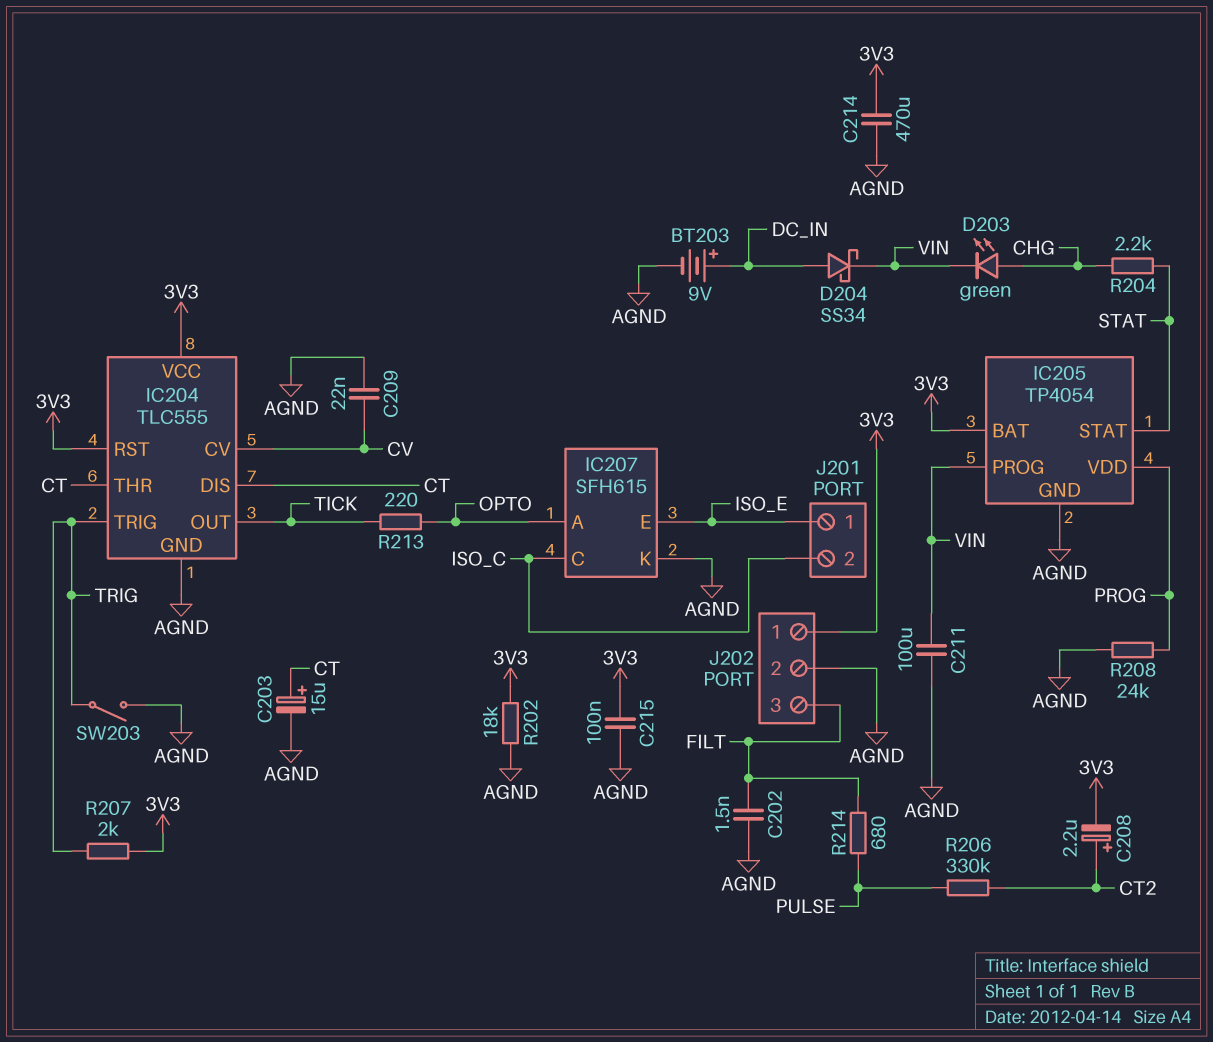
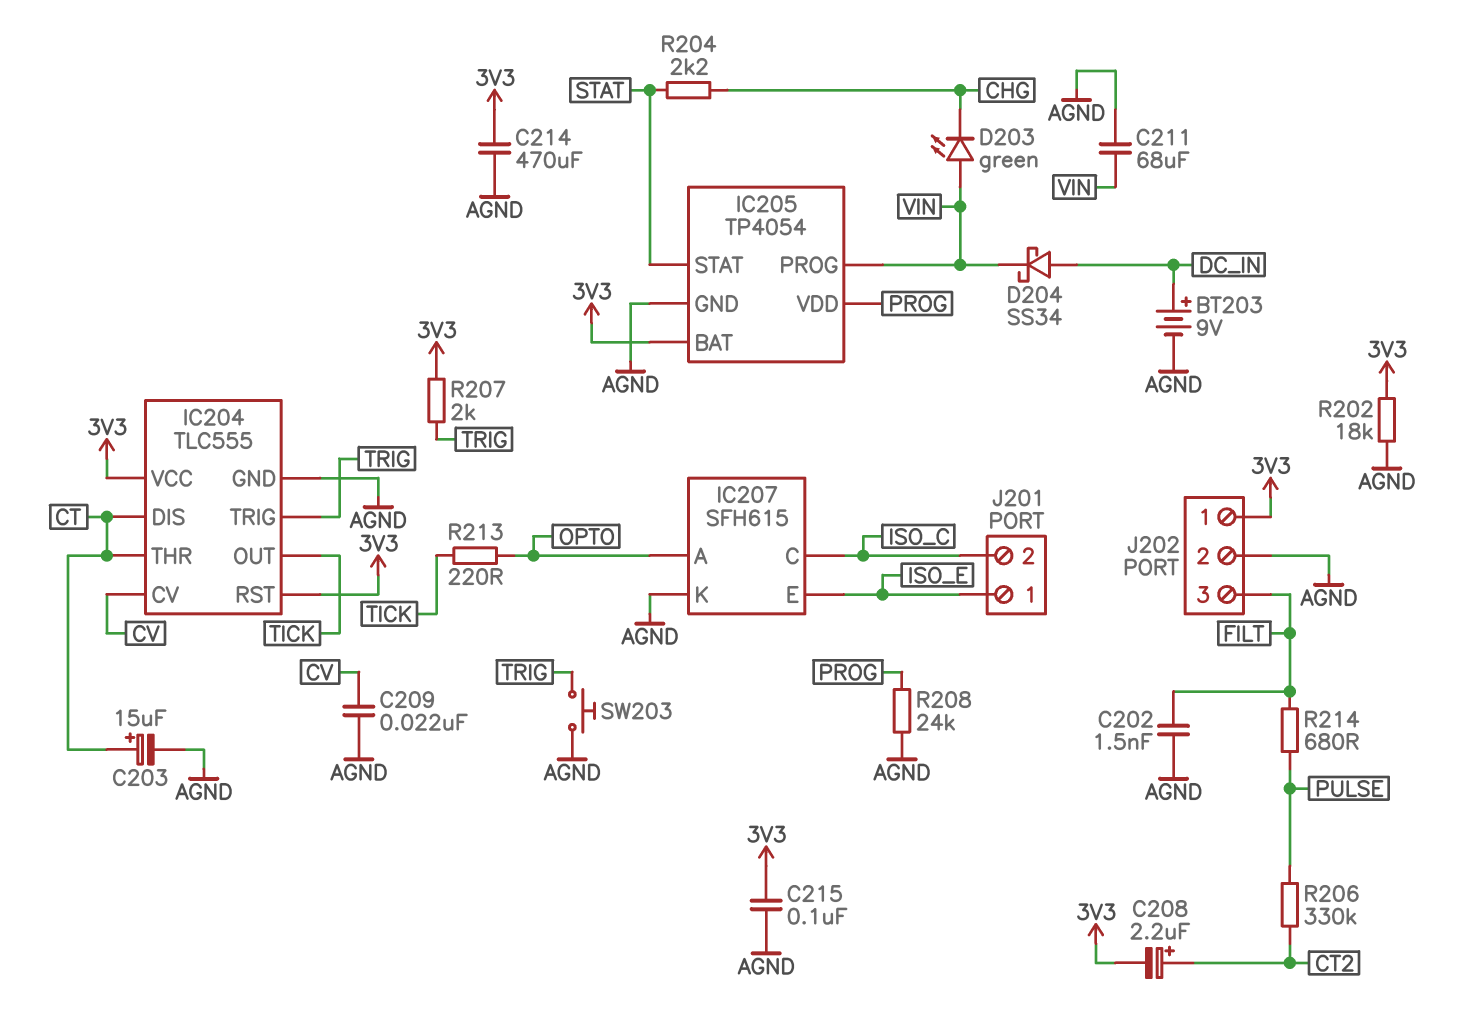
C211: 100uF (AGND, VIN) -> 68uF (AGND, VIN)
D203: LED green (A CHG, K VIN) -> LED green (A VIN, K CHG)
SW203: switch (AGND, TRIG) -> button (AGND, TRIG)

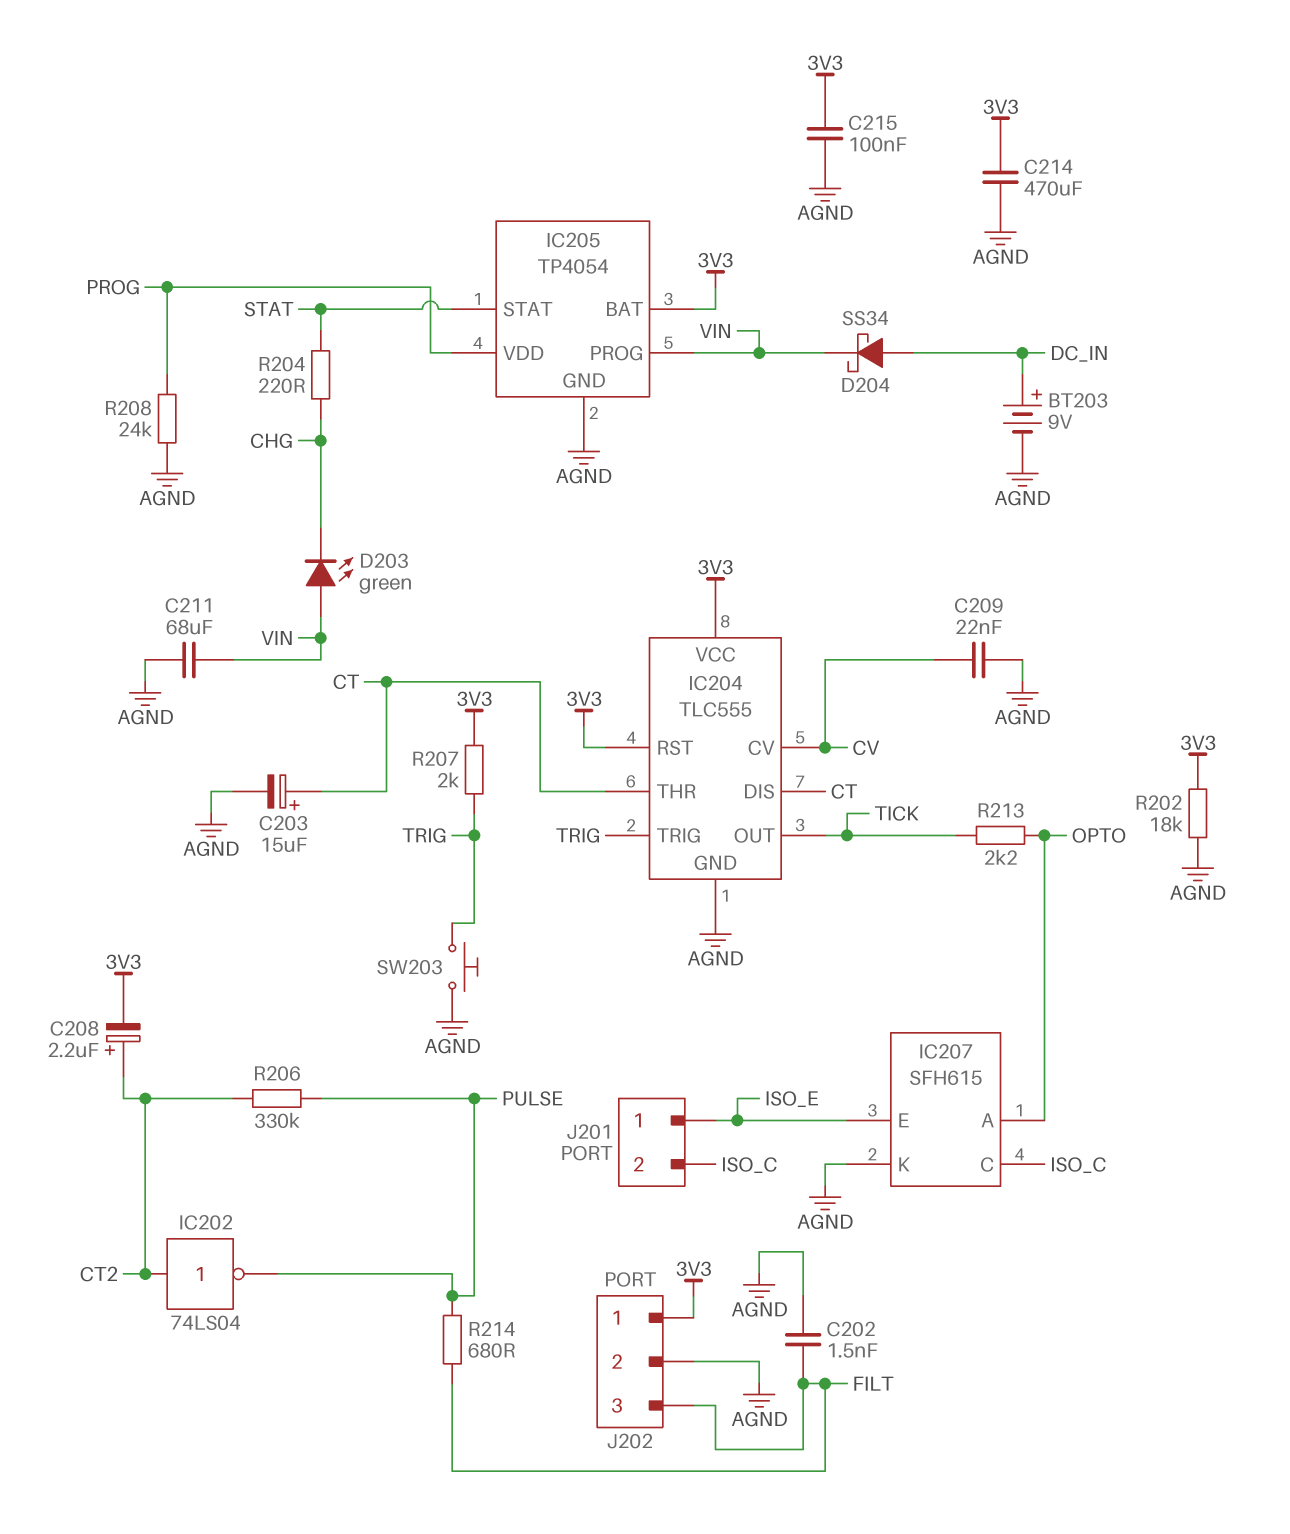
IC202: none -> NOT 74LS04 (in CT2, out PULSE)
R204: 2.2k (CHG, STAT) -> 220 (CHG, STAT)
R213: 220 (OPTO, TICK) -> 2.2k (OPTO, TICK)

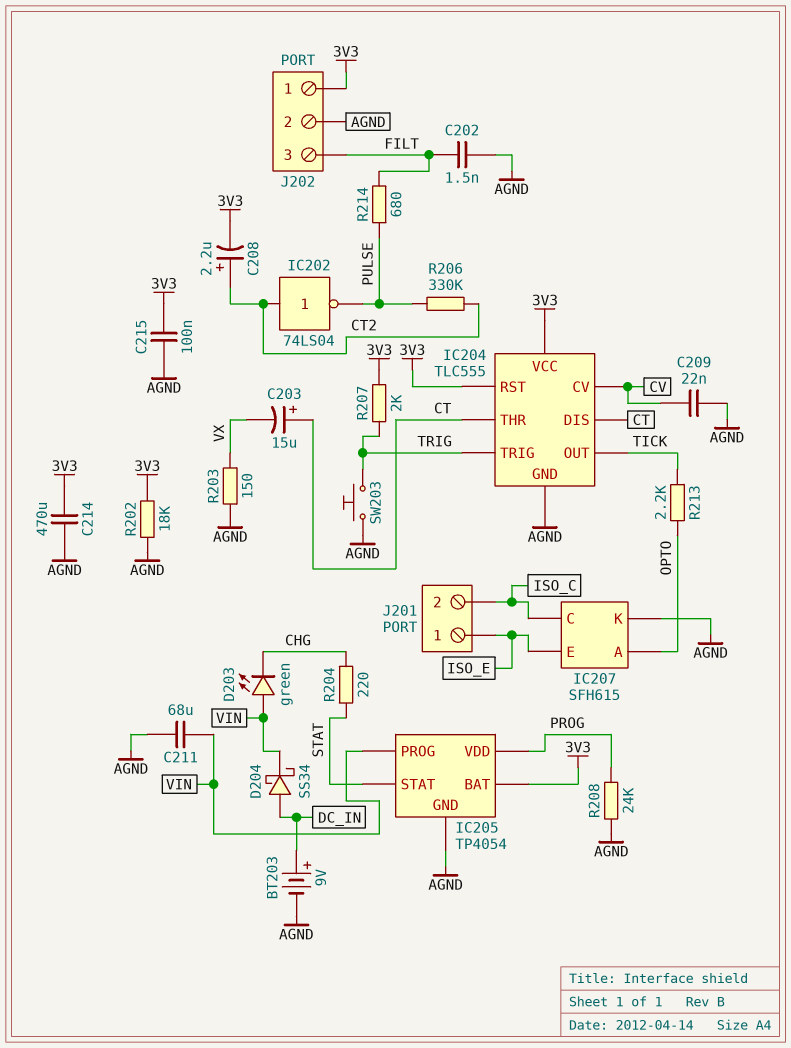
C203: 15uF (plus CT, minus AGND) -> 15uF (plus CT, minus VX)
R203: none -> 150 (AGND, VX)

